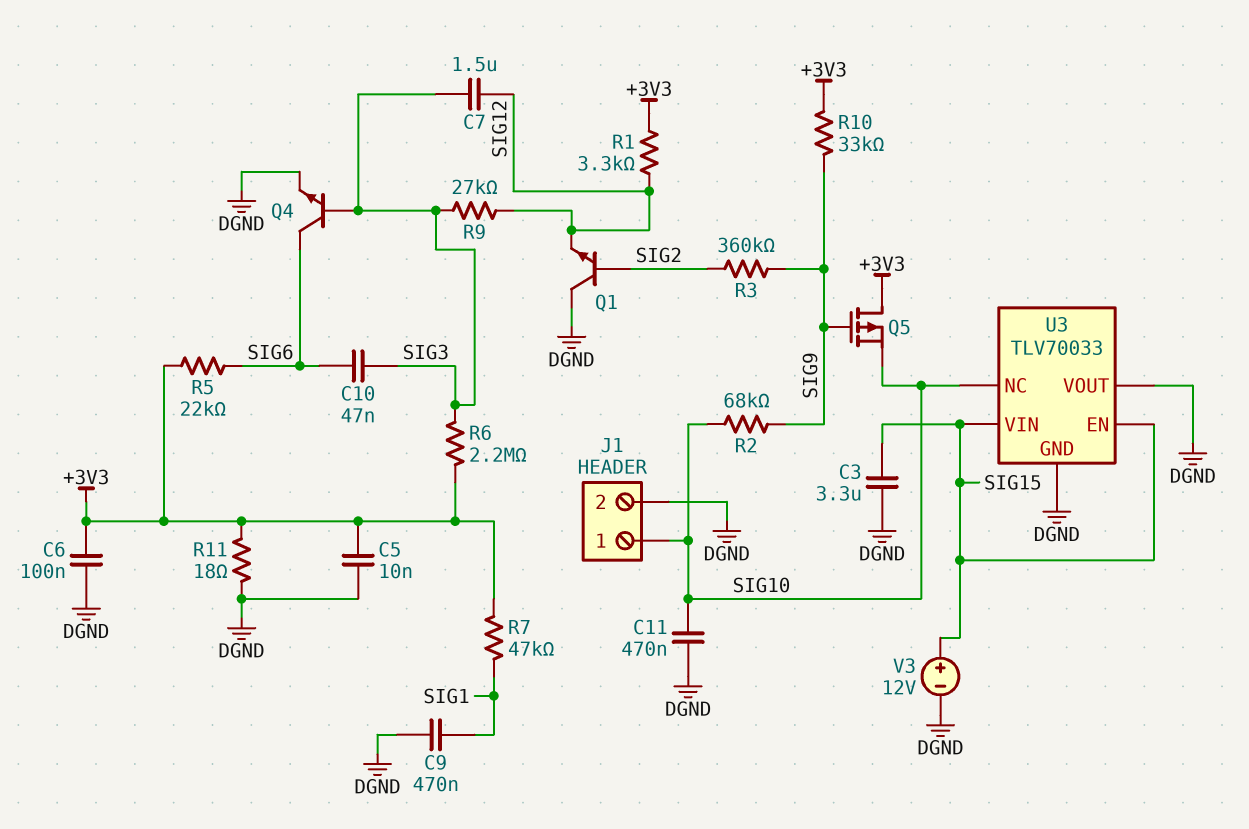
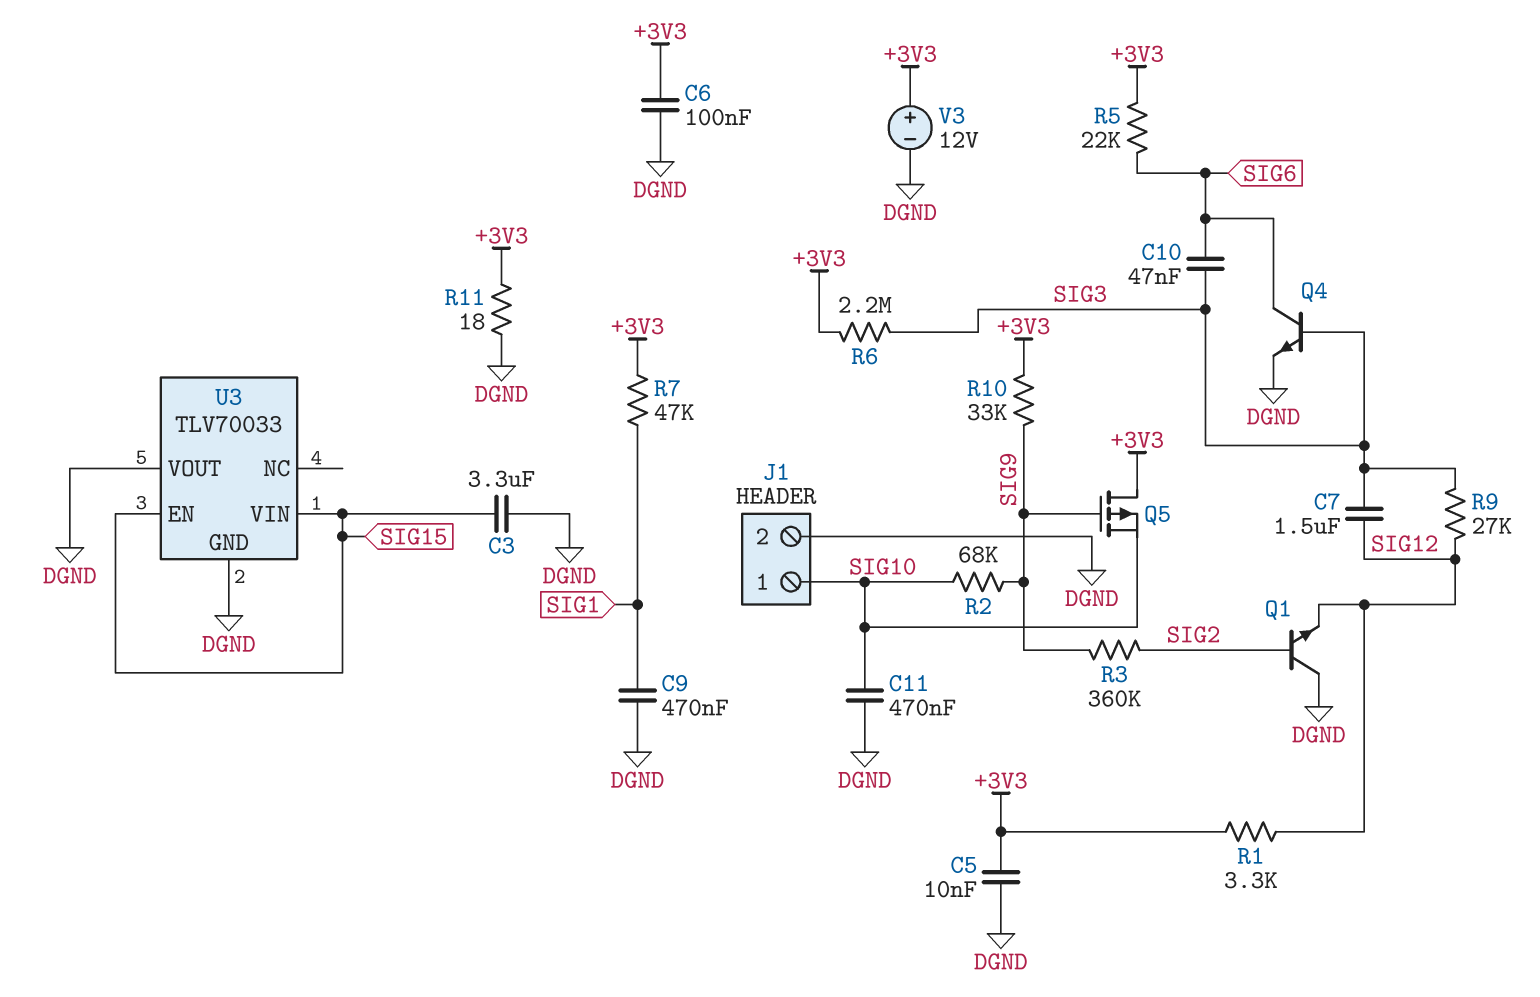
U3 pin NC: SIG10 -> none
V3: 12V (plus SIG15, minus DGND) -> 12V (plus +3V3, minus DGND)

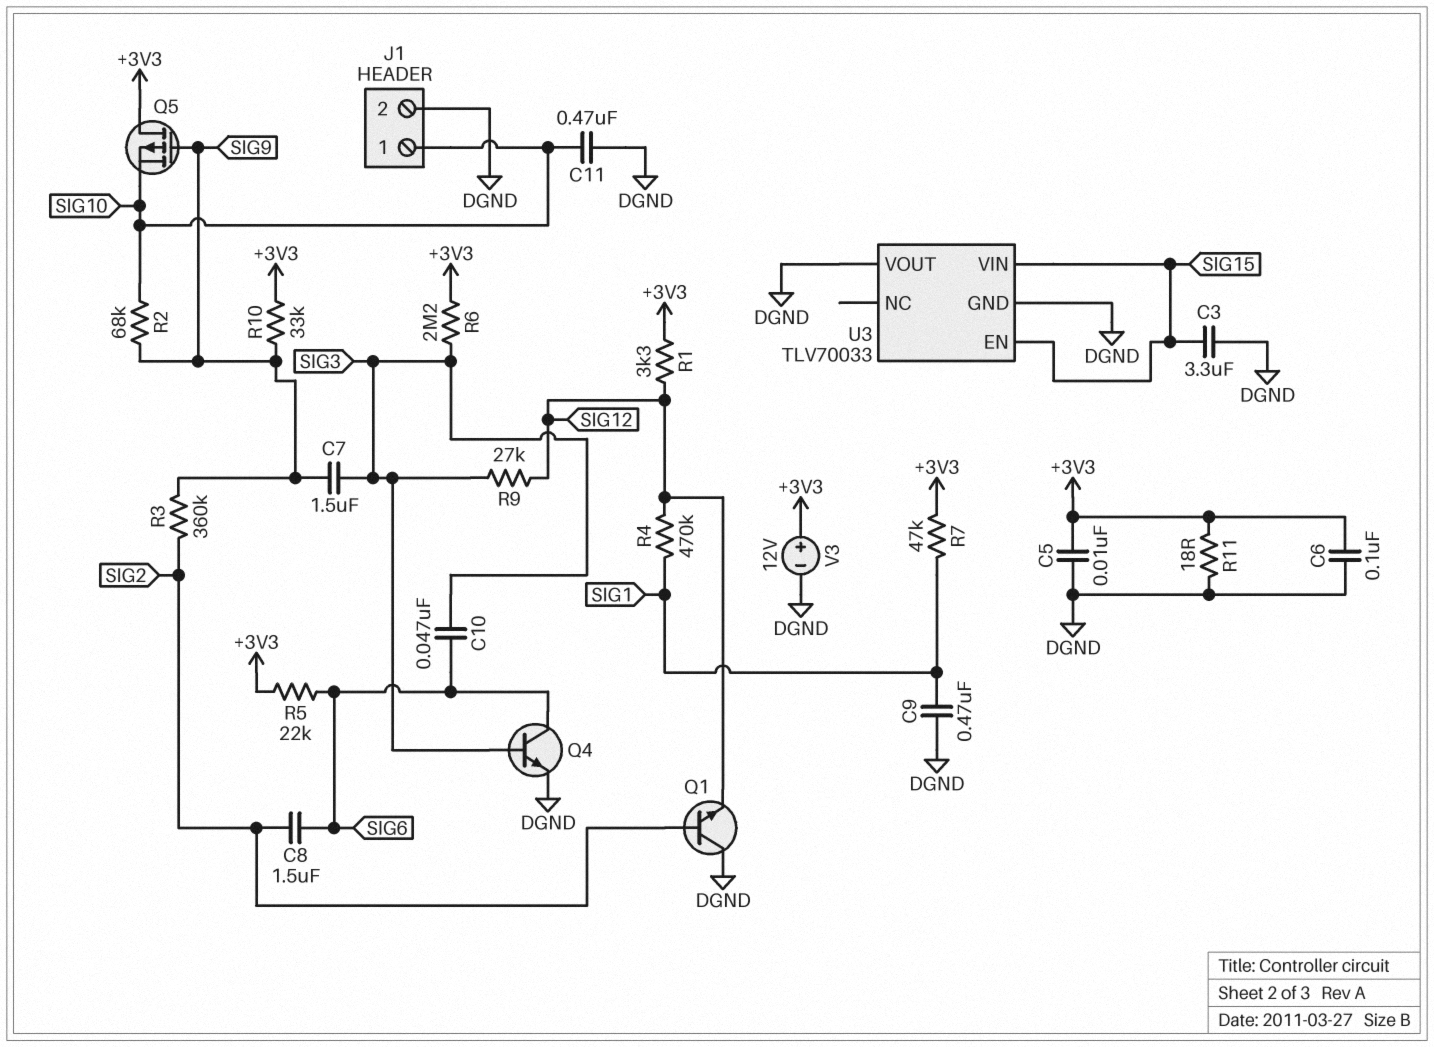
C7: 1.5uF (SIG3, SIG12) -> 1.5uF (SIG3, SIG9)
C8: none -> 1.5uF (SIG2, SIG6)
R4: none -> 470k (SIG1, SIG12)

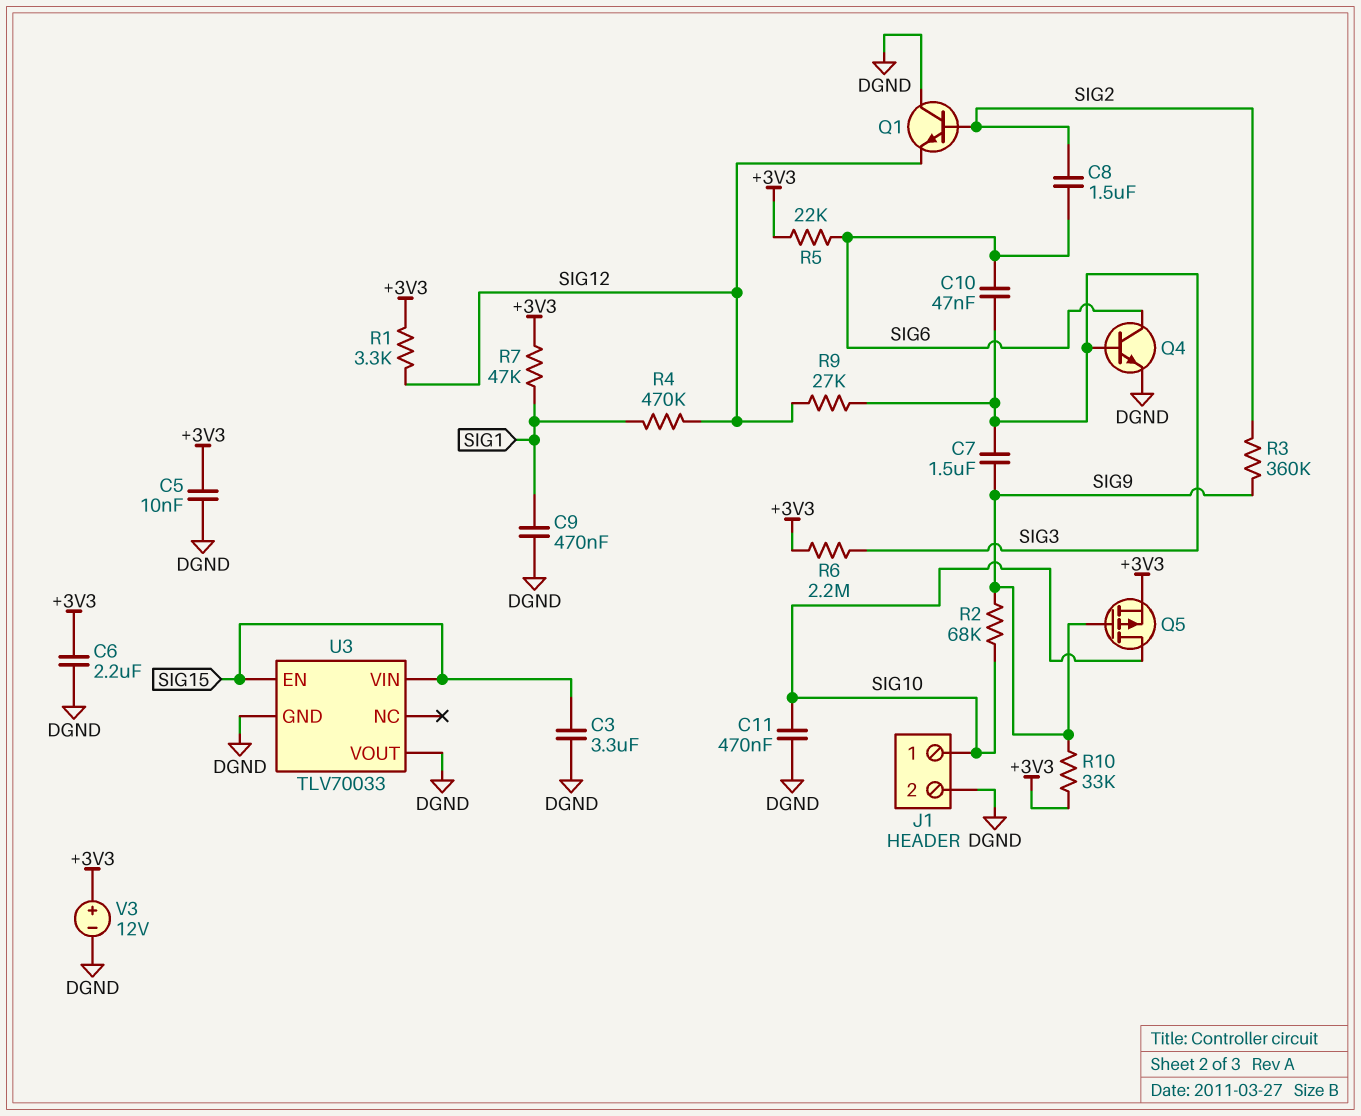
C6: 100nF (+3V3, DGND) -> 2.2uF (+3V3, DGND)
Q5: PMOS (G SIG9, D +3V3, S SIG10) -> PMOS (G SIG9, D SIG10, S +3V3)
R11: 18 (+3V3, DGND) -> none

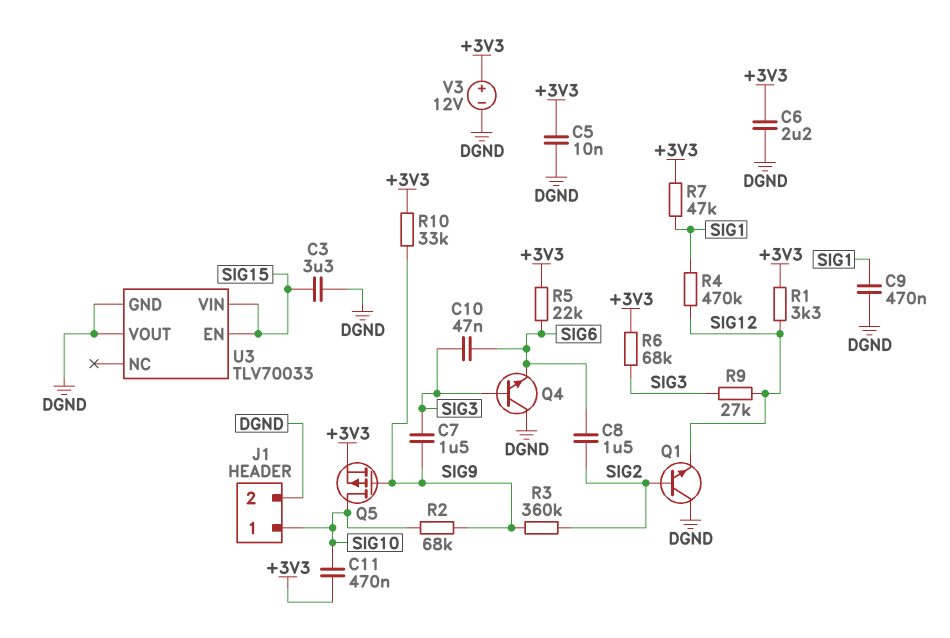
C11: 470nF (DGND, SIG10) -> 470nF (+3V3, SIG10)
Q4: NPN (B SIG3, C SIG6, E DGND) -> NPN (B SIG3, C DGND, E SIG6)
R6: 2.2M (+3V3, SIG3) -> 68k (+3V3, SIG3)

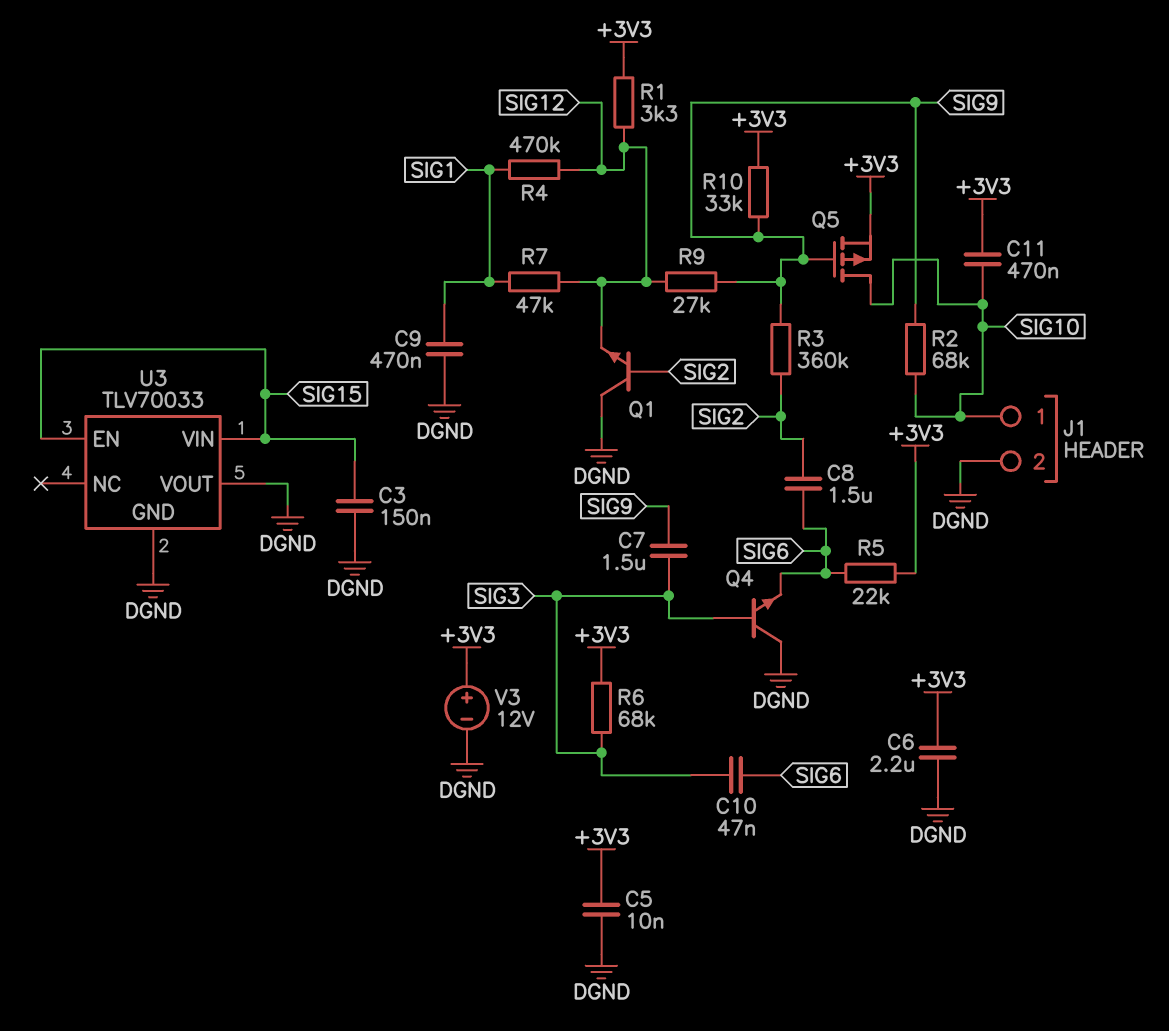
C3: 3.3uF (DGND, SIG15) -> 150nF (DGND, SIG15)
R7: 47k (+3V3, SIG1) -> 47k (SIG1, SIG12)
R9: 27k (SIG3, SIG12) -> 27k (SIG9, SIG12)

